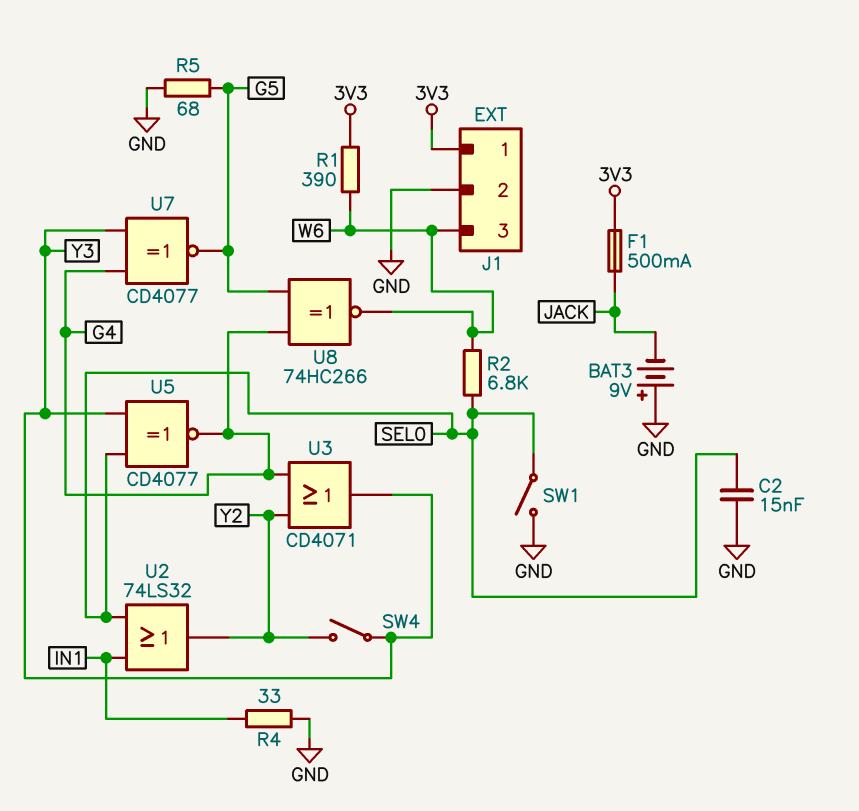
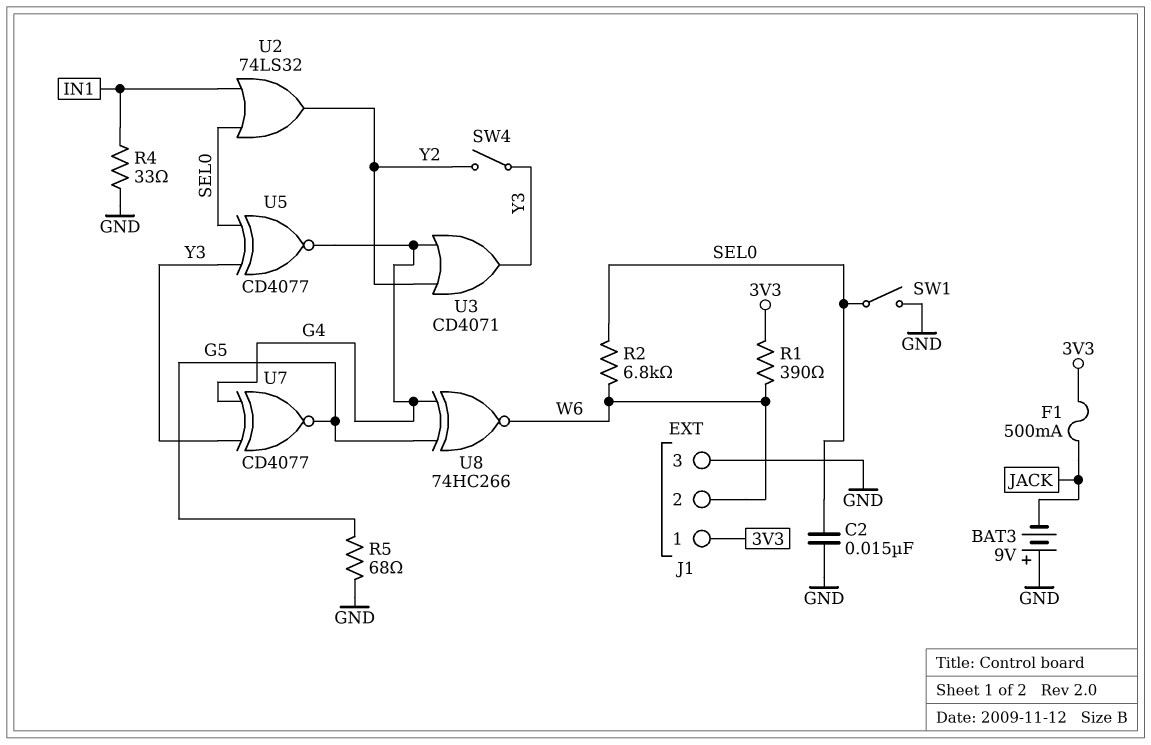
J1 pin 2: GND -> W6
J1 pin 3: W6 -> GND

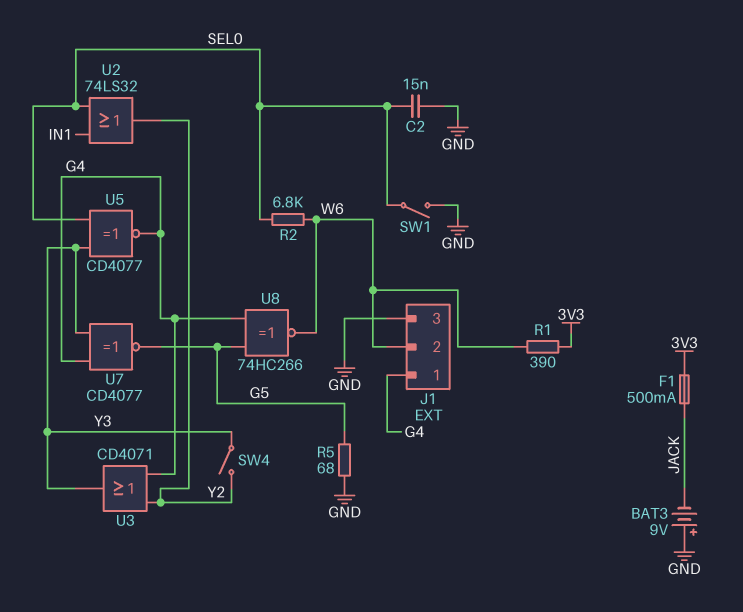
J1 pin 1: 3V3 -> G4
R4: 33 (GND, IN1) -> none

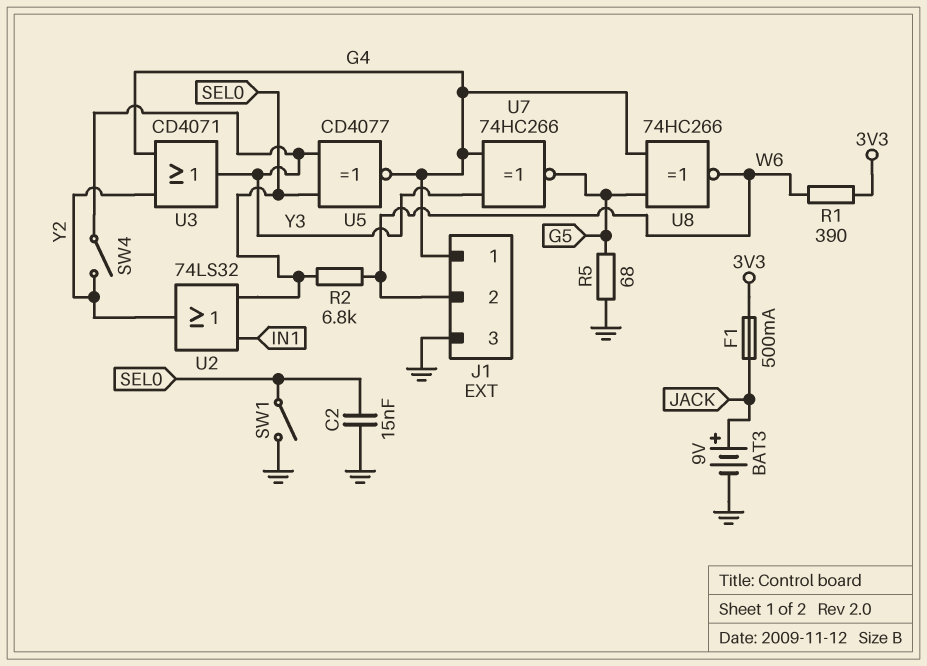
BAT3: 9V (plus GND, minus JACK) -> 9V (plus JACK, minus GND)
U7: XNOR CD4077 (in G4, in Y3, out G5) -> XNOR 74HC266 (in G4, in Y3, out G5)

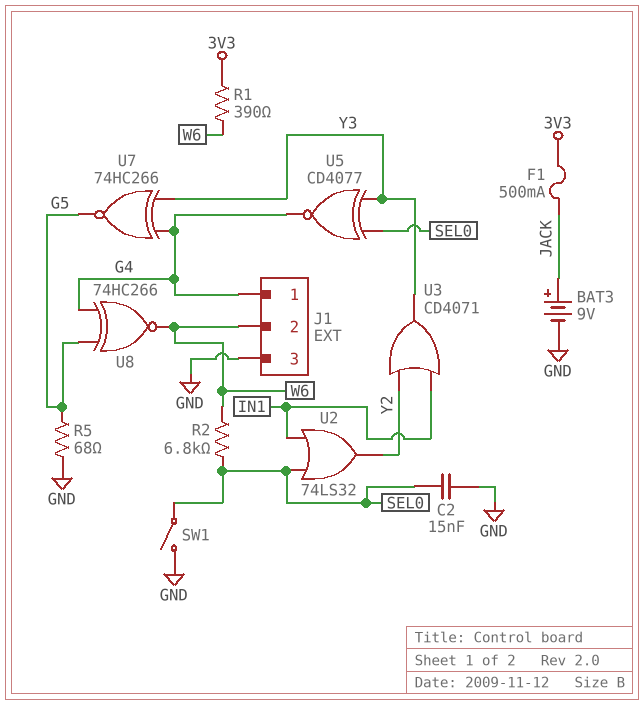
SW4: switch (Y2, Y3) -> none
U3: OR CD4071 (in G4, in Y2, out Y3) -> OR CD4071 (in IN1, in Y2, out Y3)

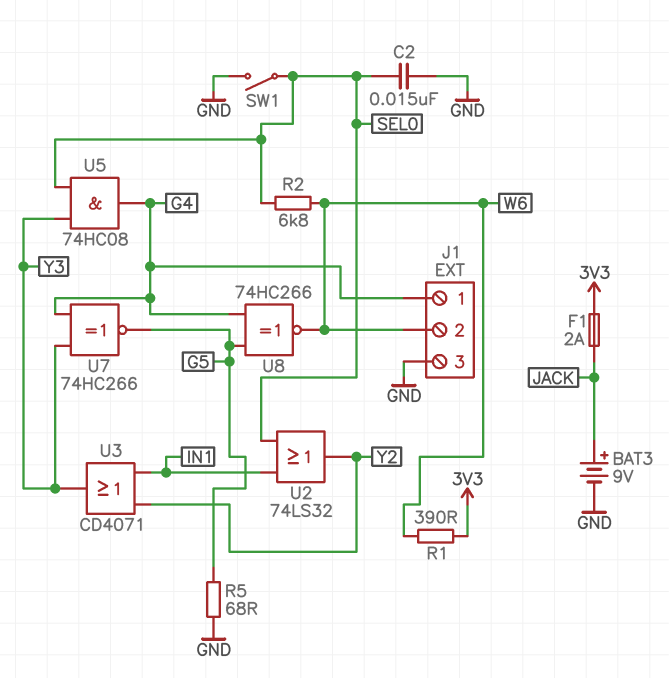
F1: 500mA (3V3, JACK) -> 2A (3V3, JACK)
U5: XNOR CD4077 (in SEL0, in Y3, out G4) -> AND 74HC08 (in SEL0, in Y3, out G4)

